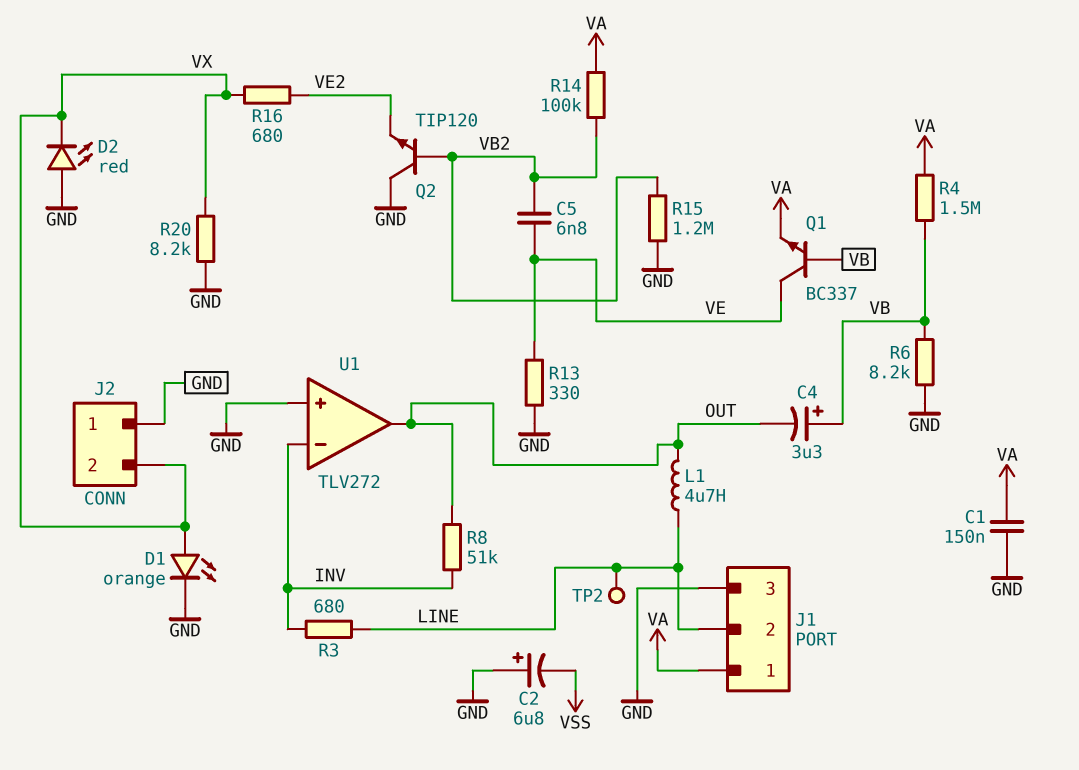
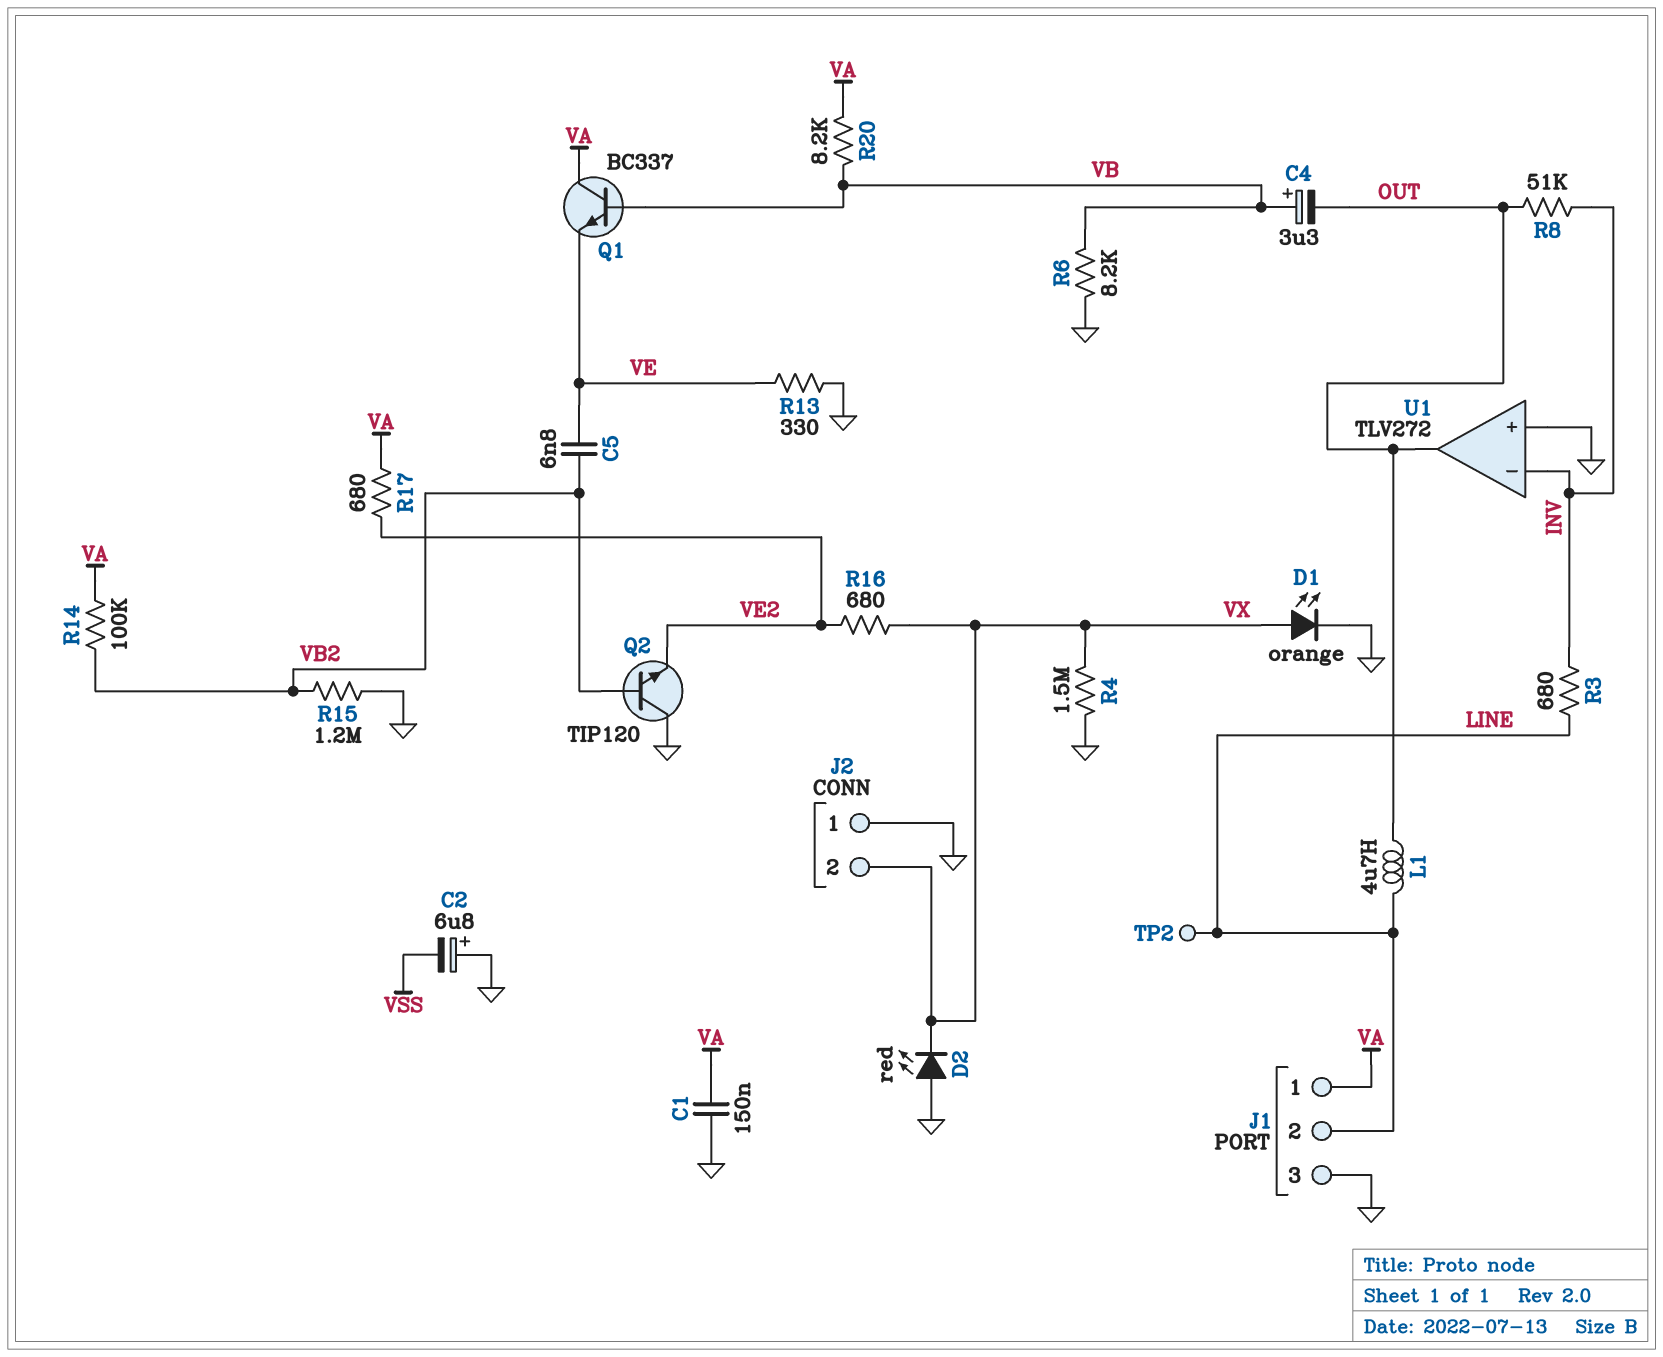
Q1: NPN BC337 (B VB, C VE, E VA) -> NPN BC337 (B VB, C VA, E VE)
R4: 1.5M (VA, VB) -> 1.5M (GND, VX)
R17: none -> 680 (VA, VE2)
R20: 8.2k (GND, VX) -> 8.2k (VA, VB)

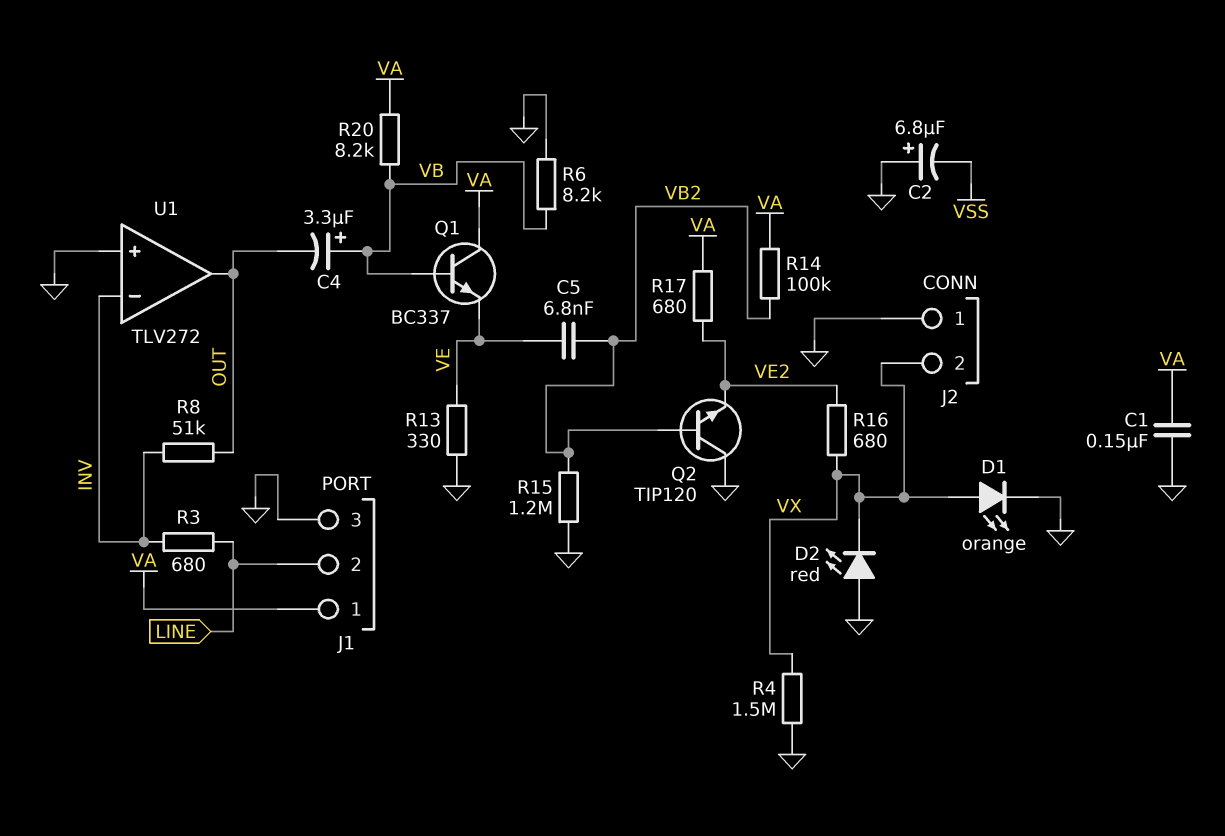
L1: 4.7uH (LINE, OUT) -> none
TP2: test point (LINE) -> none

